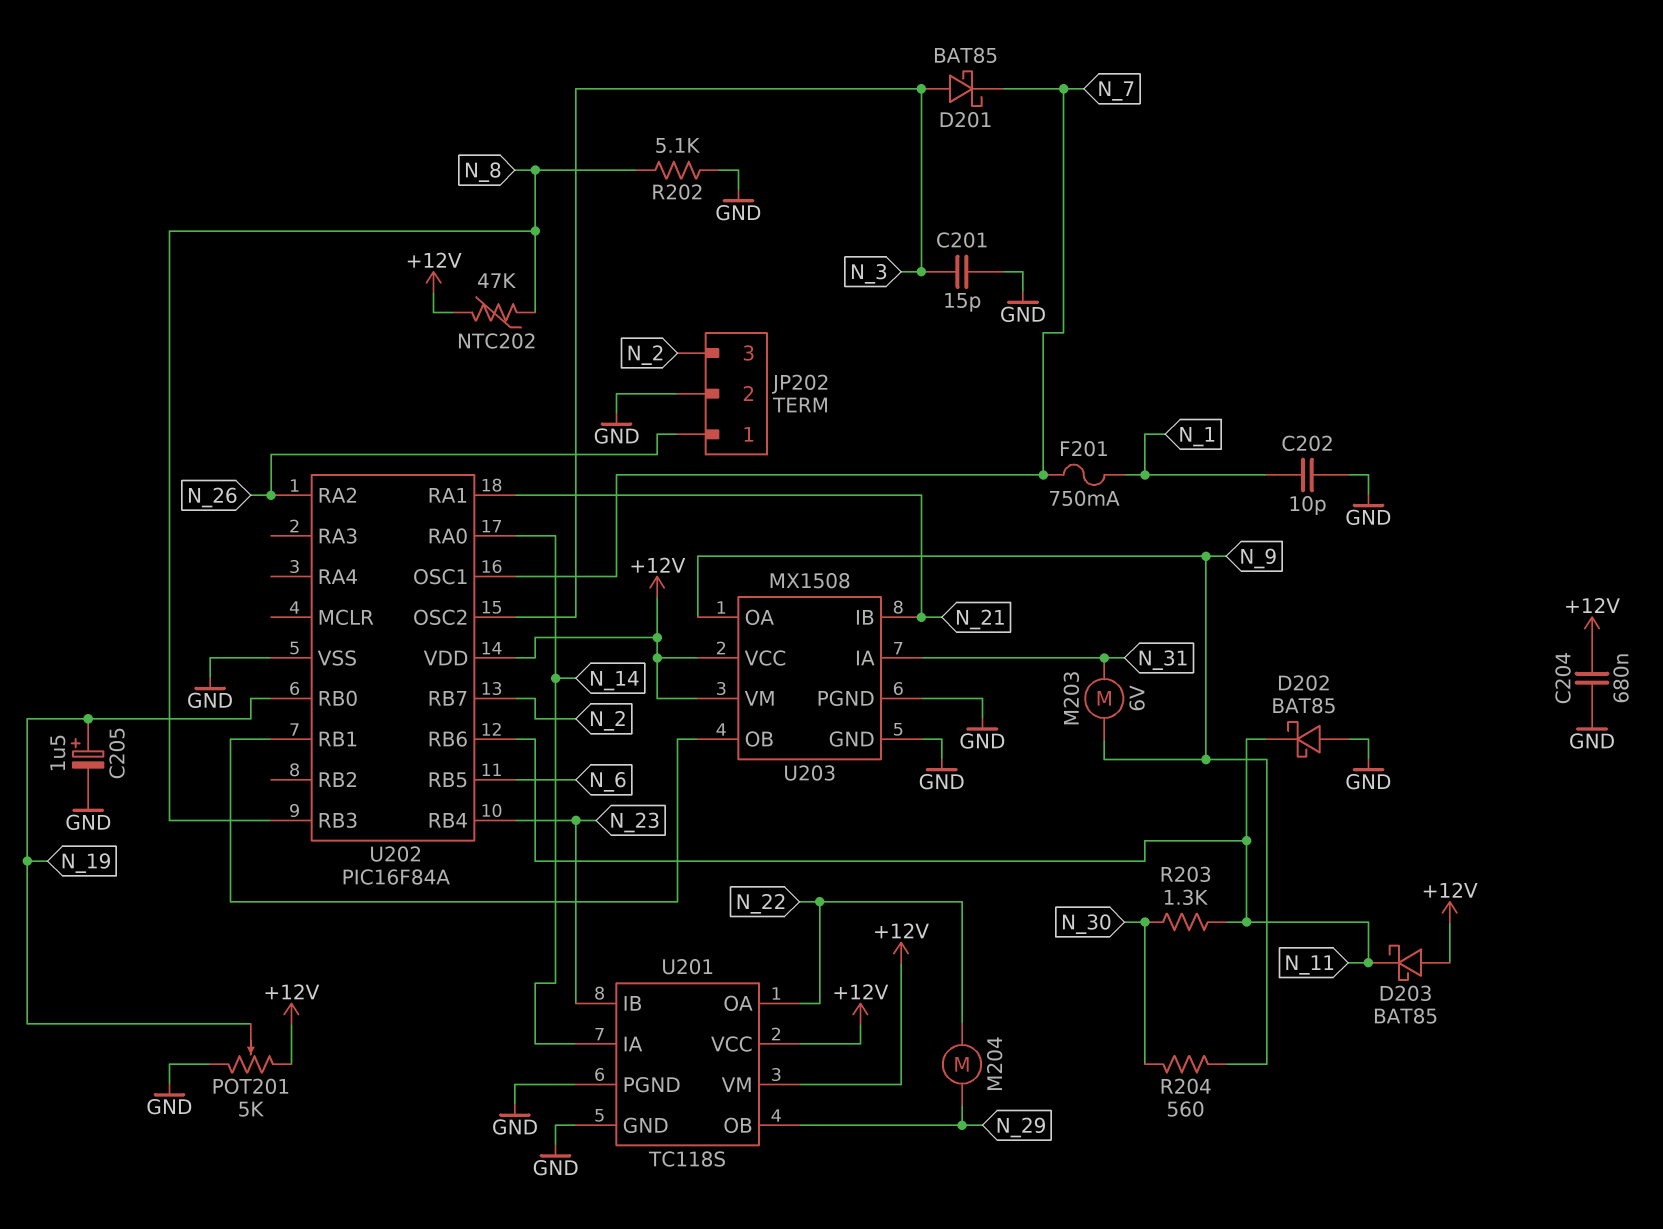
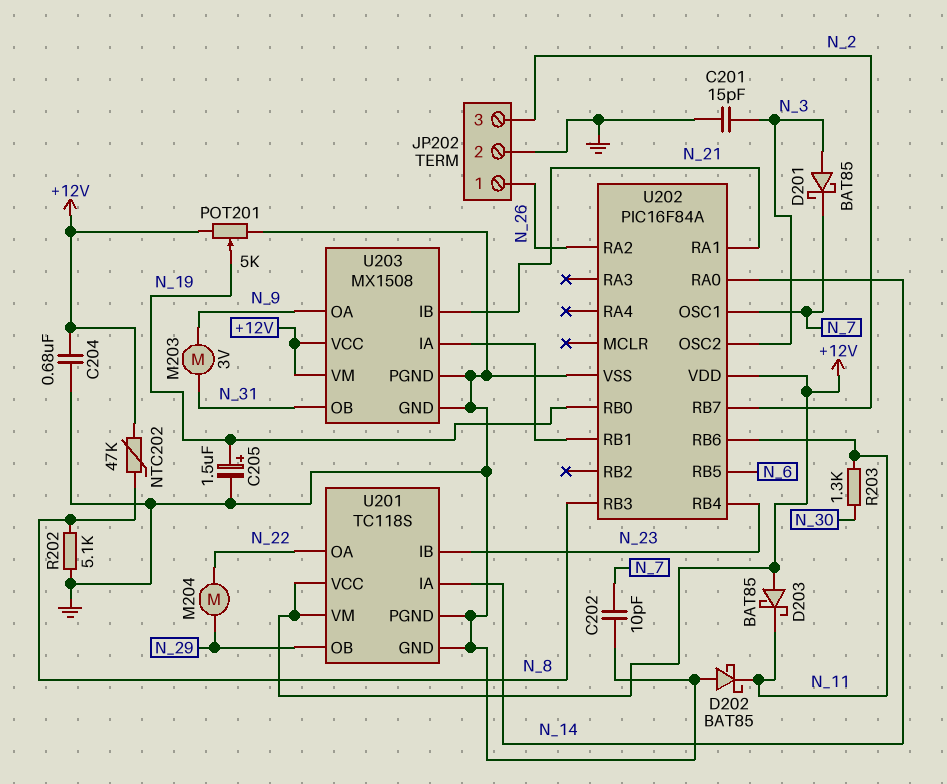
C202: 10pF (GND, N_1) -> 10pF (GND, N_7)
F201: 750mA (N_1, N_7) -> none
M203: motor 6V (N_9, N_31) -> motor 3V (N_9, N_31)
R204: 560 (N_9, N_30) -> none
U203 pin IA: N_31 -> U202/RB1
U203 pin OB: U202/RB1 -> N_31

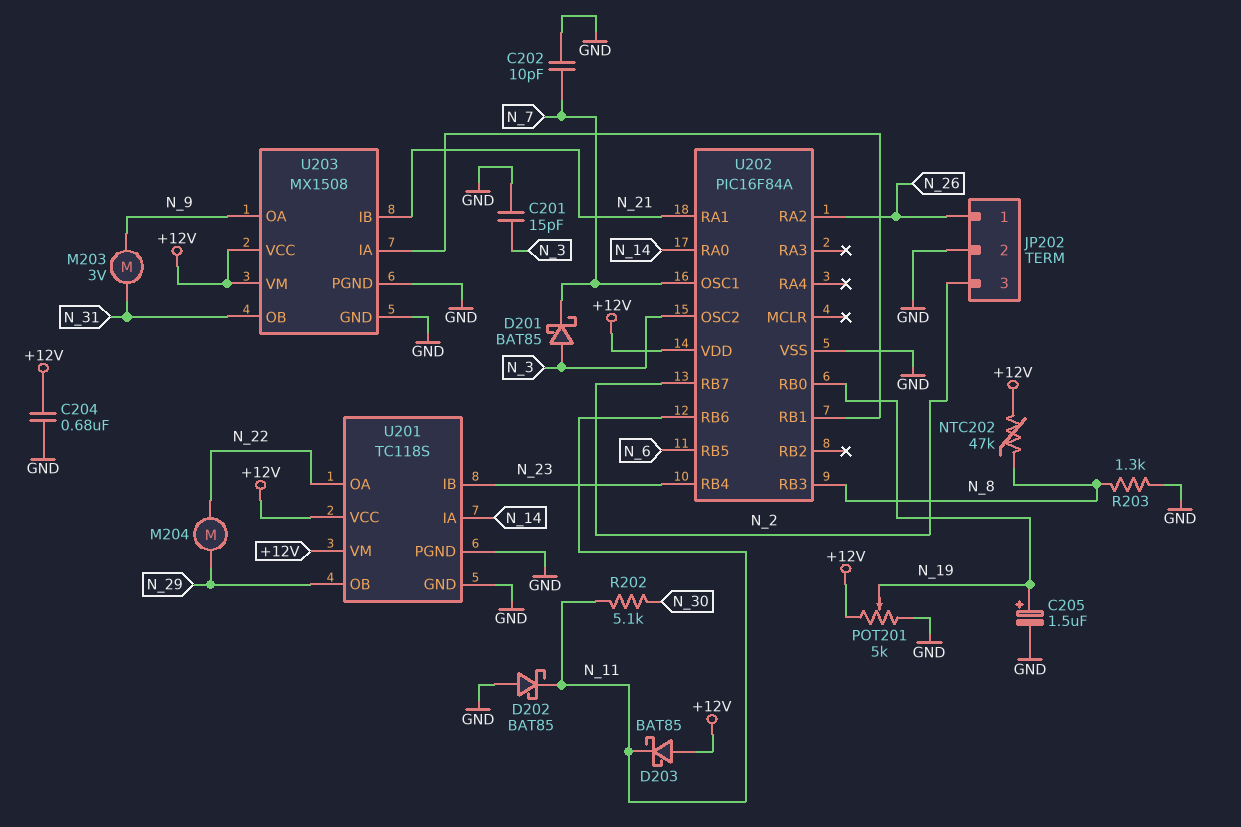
R202: 5.1k (GND, N_8) -> 5.1k (N_11, N_30)
R203: 1.3k (N_11, N_30) -> 1.3k (GND, N_8)

